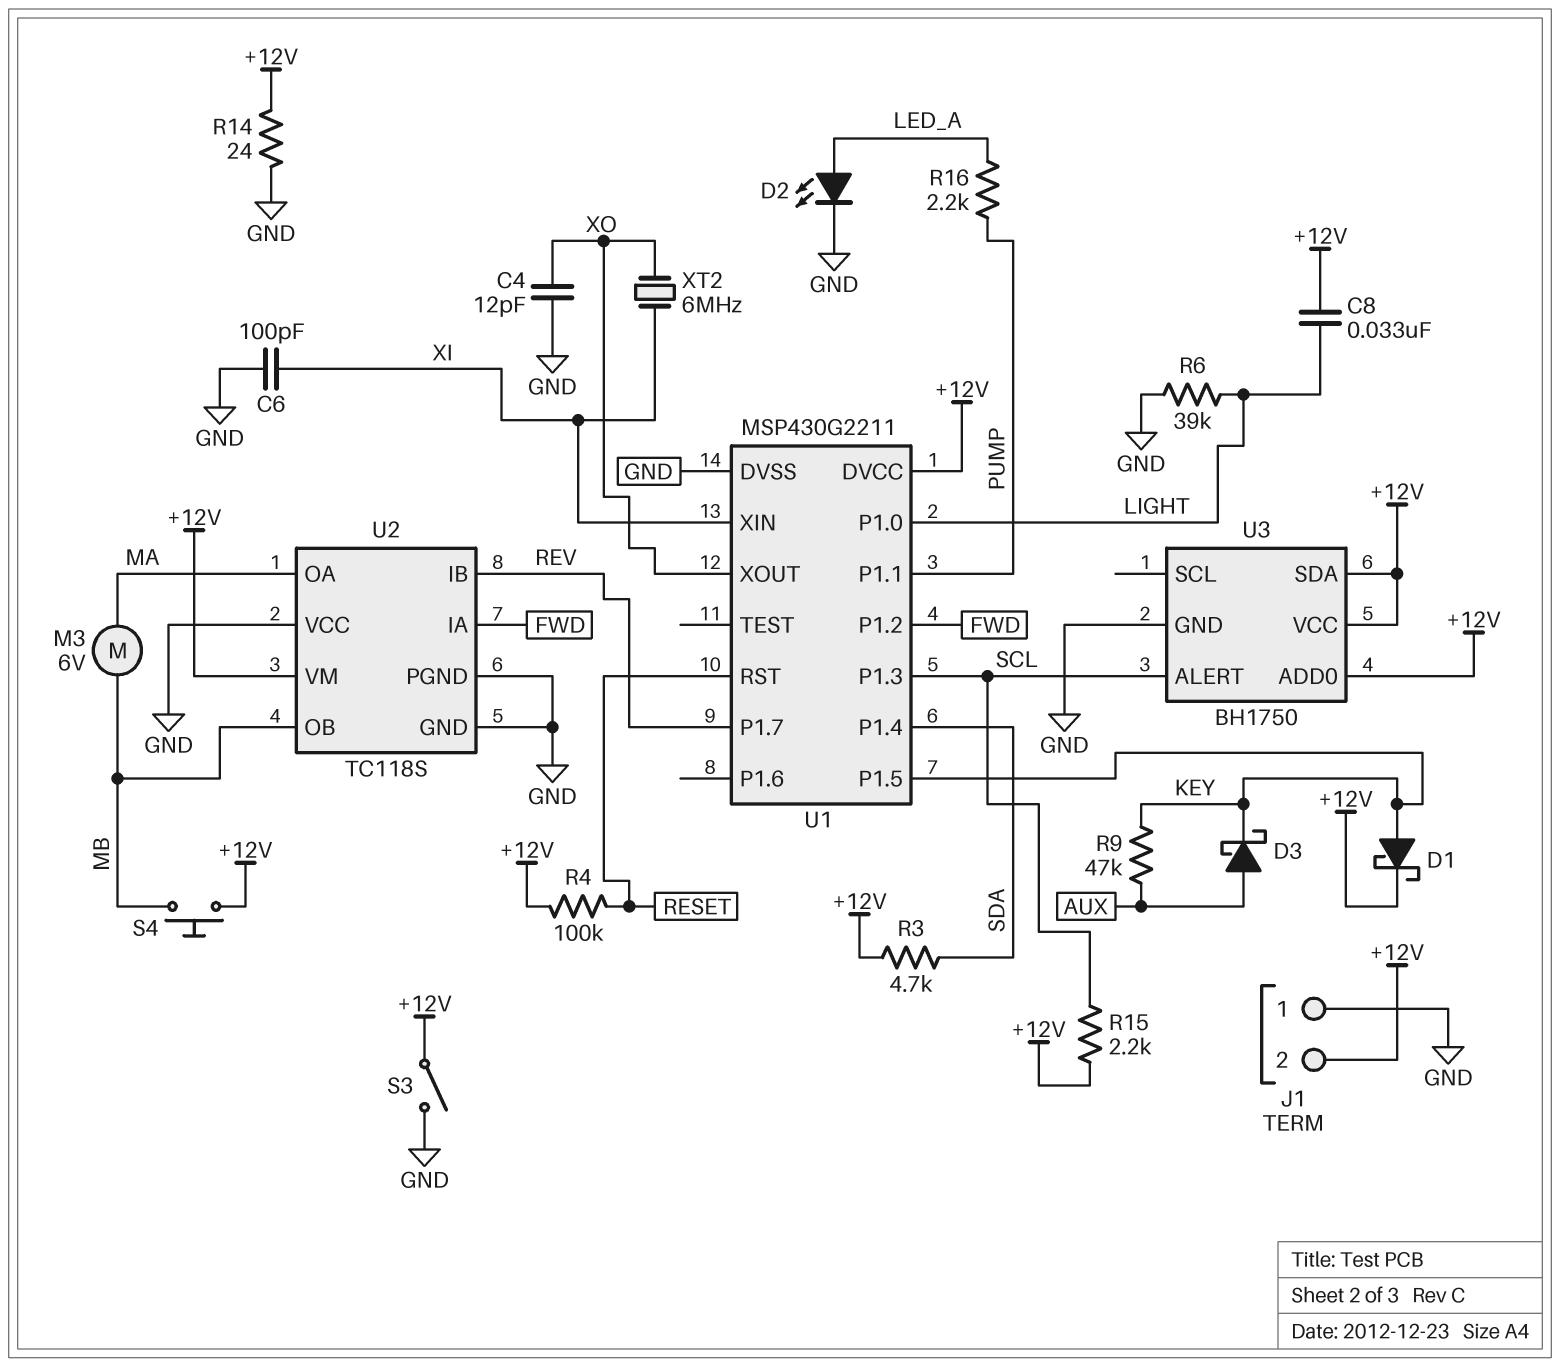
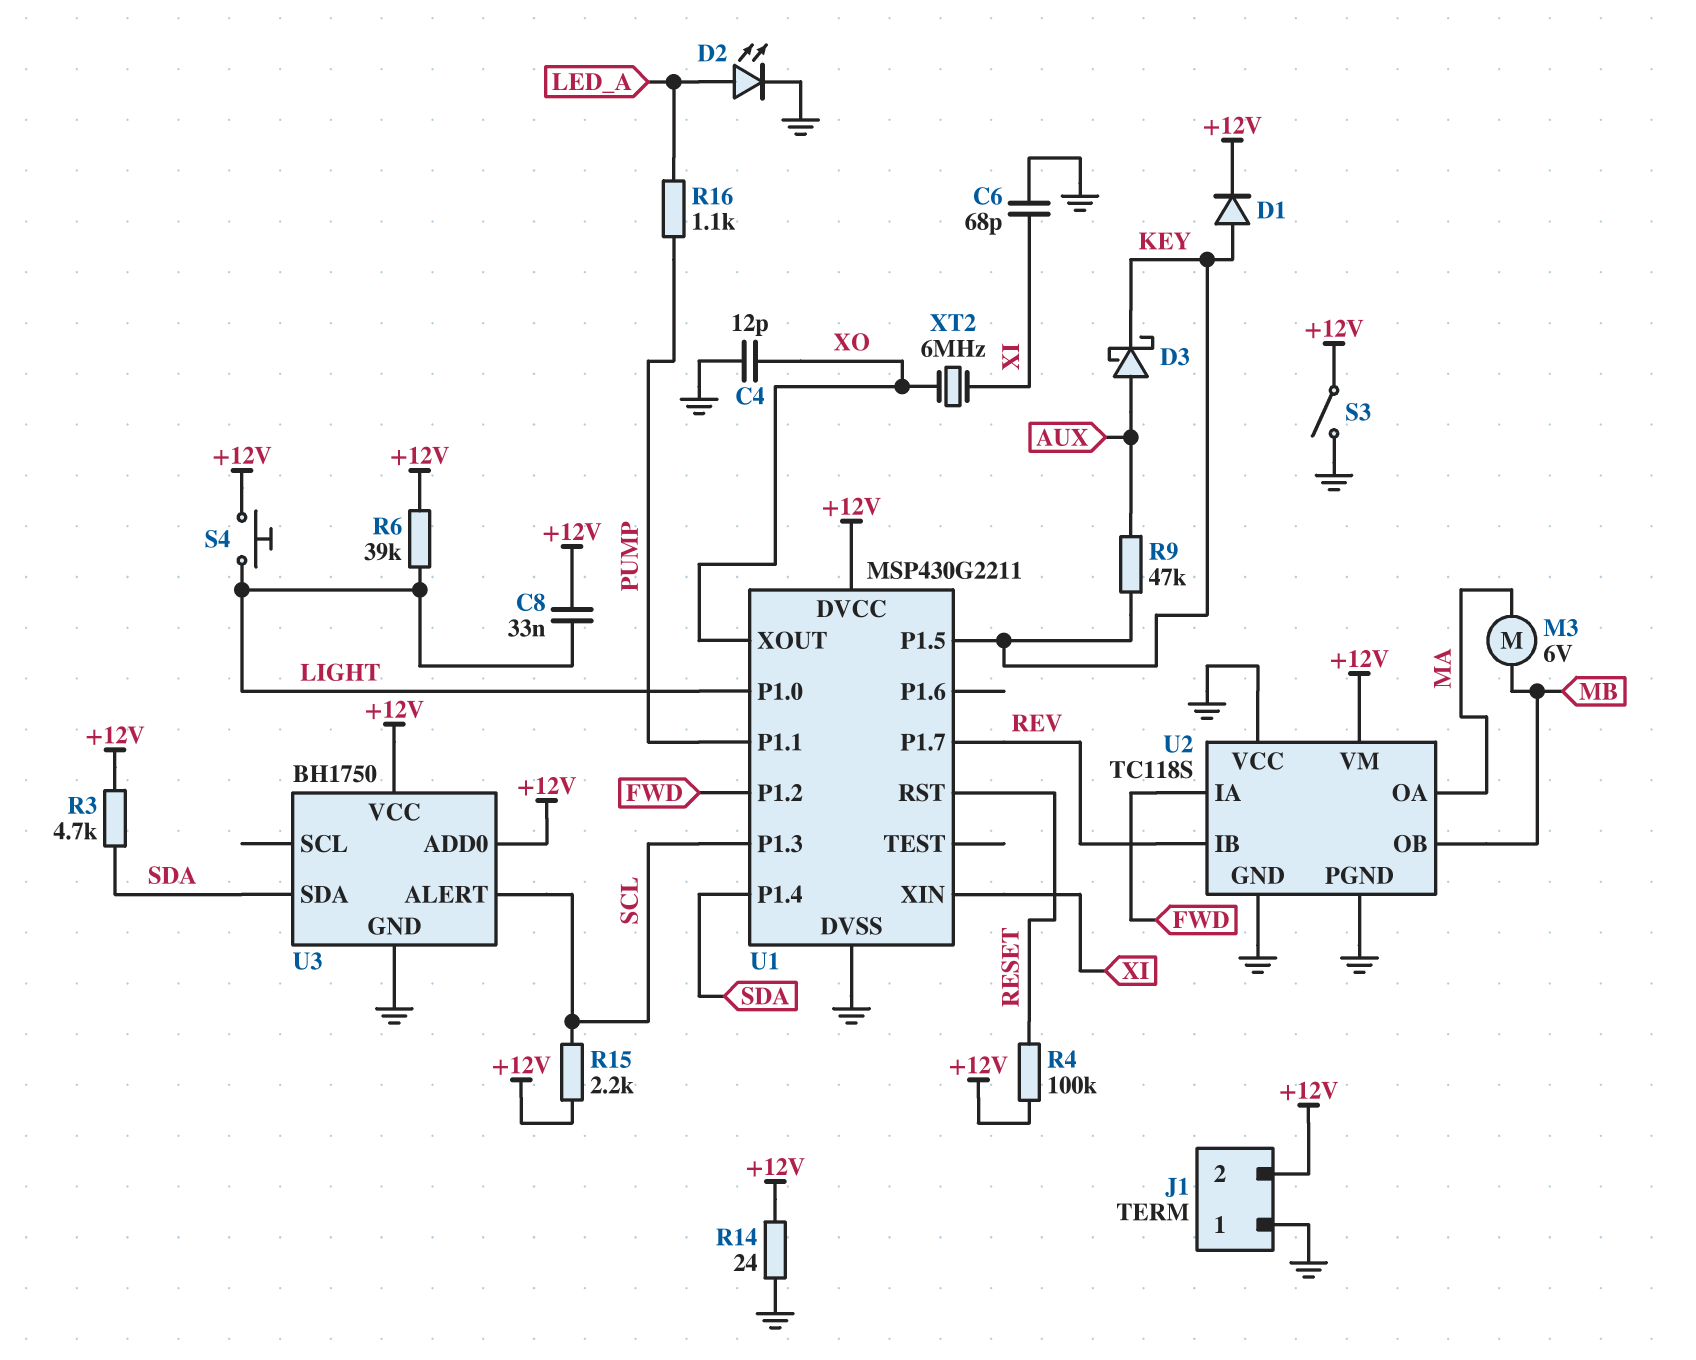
C6: 100pF (GND, XI) -> 68pF (GND, XI)
D1: schottky (A KEY, K +12V) -> diode (A KEY, K +12V)
R6: 39k (GND, LIGHT) -> 39k (+12V, LIGHT)
R16: 2.2k (LED_A, PUMP) -> 1.1k (LED_A, PUMP)
S4: button (+12V, MB) -> button (+12V, LIGHT)
U3 pin SDA: +12V -> SDA

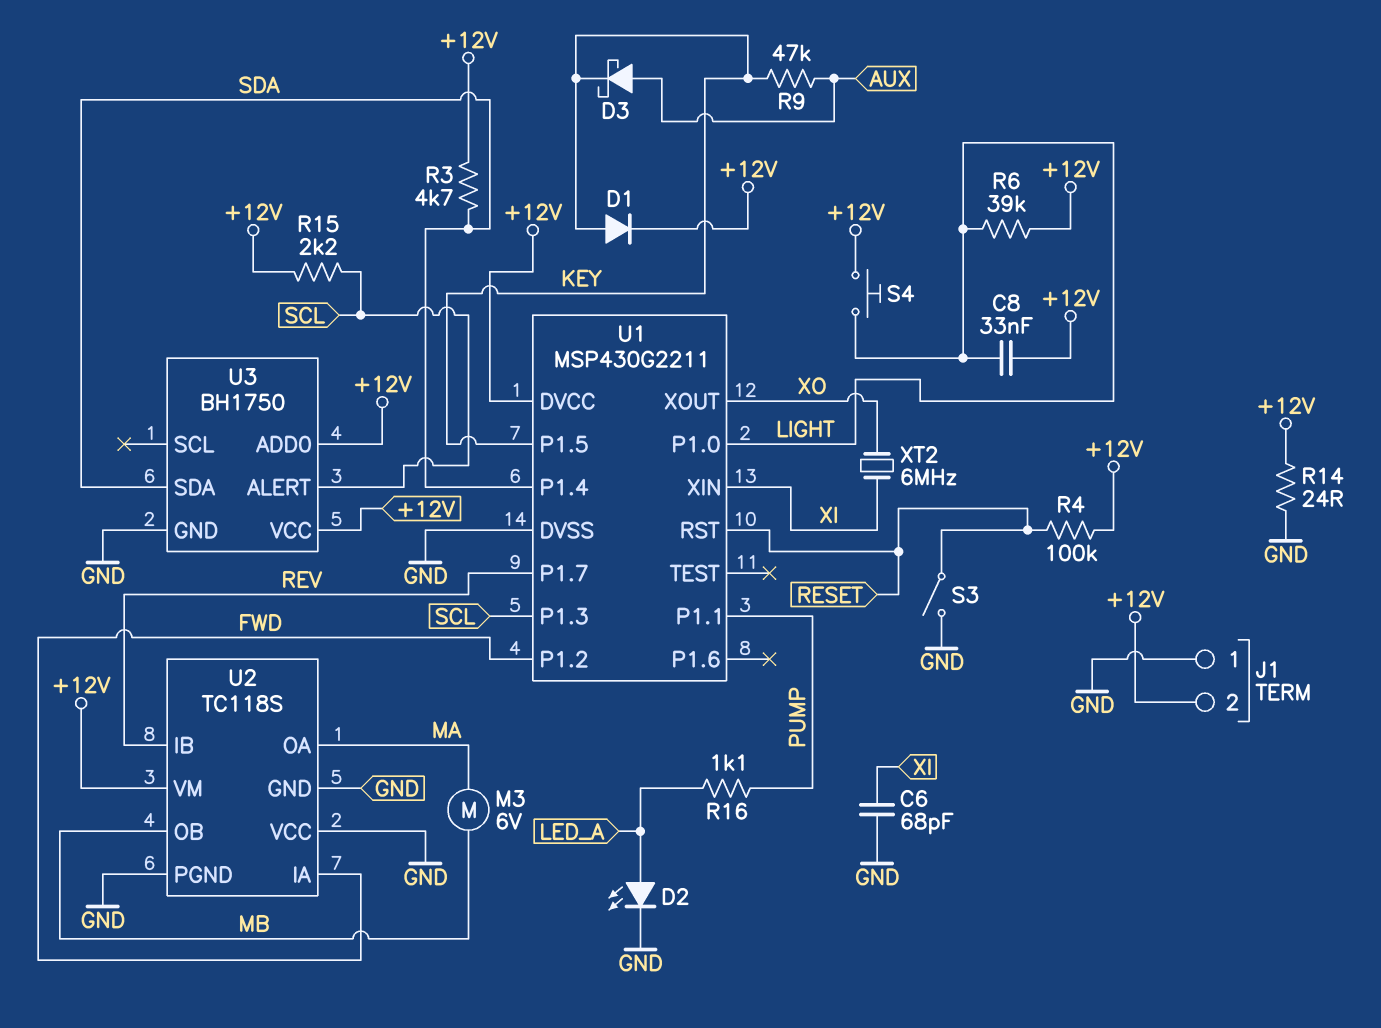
C4: 12pF (GND, XO) -> none
S3: switch (+12V, GND) -> switch (GND, RESET)

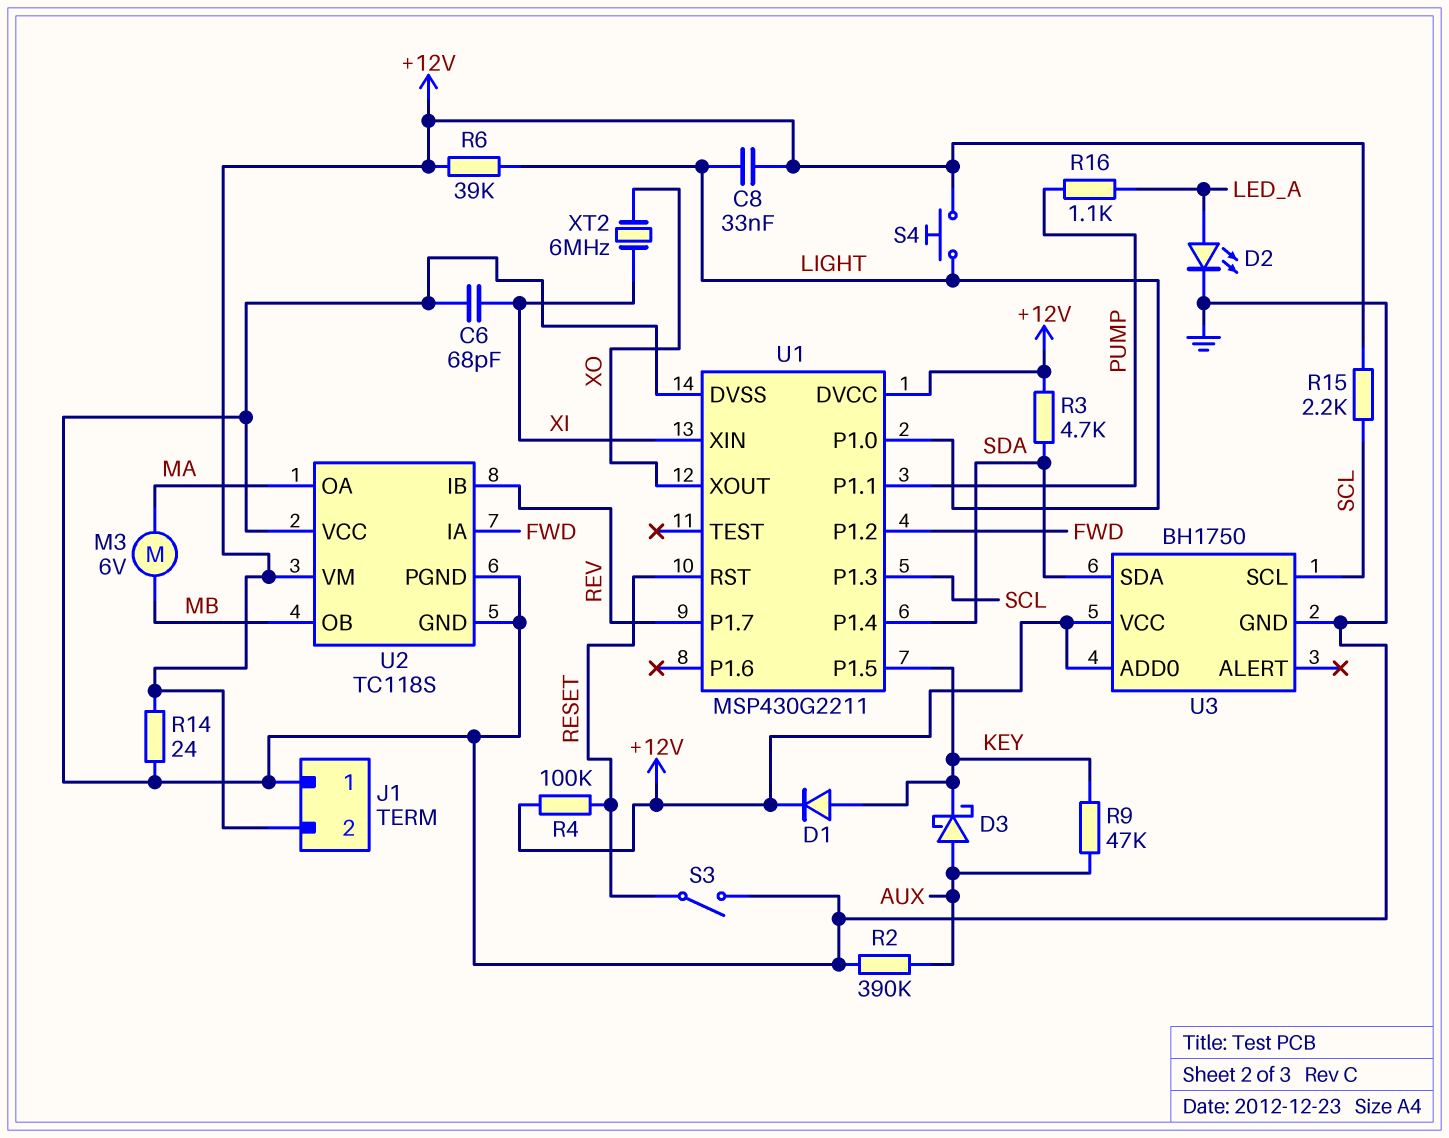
R2: none -> 390k (AUX, GND)
U3 pin ALERT: SCL -> none
U3 pin SCL: none -> SCL

